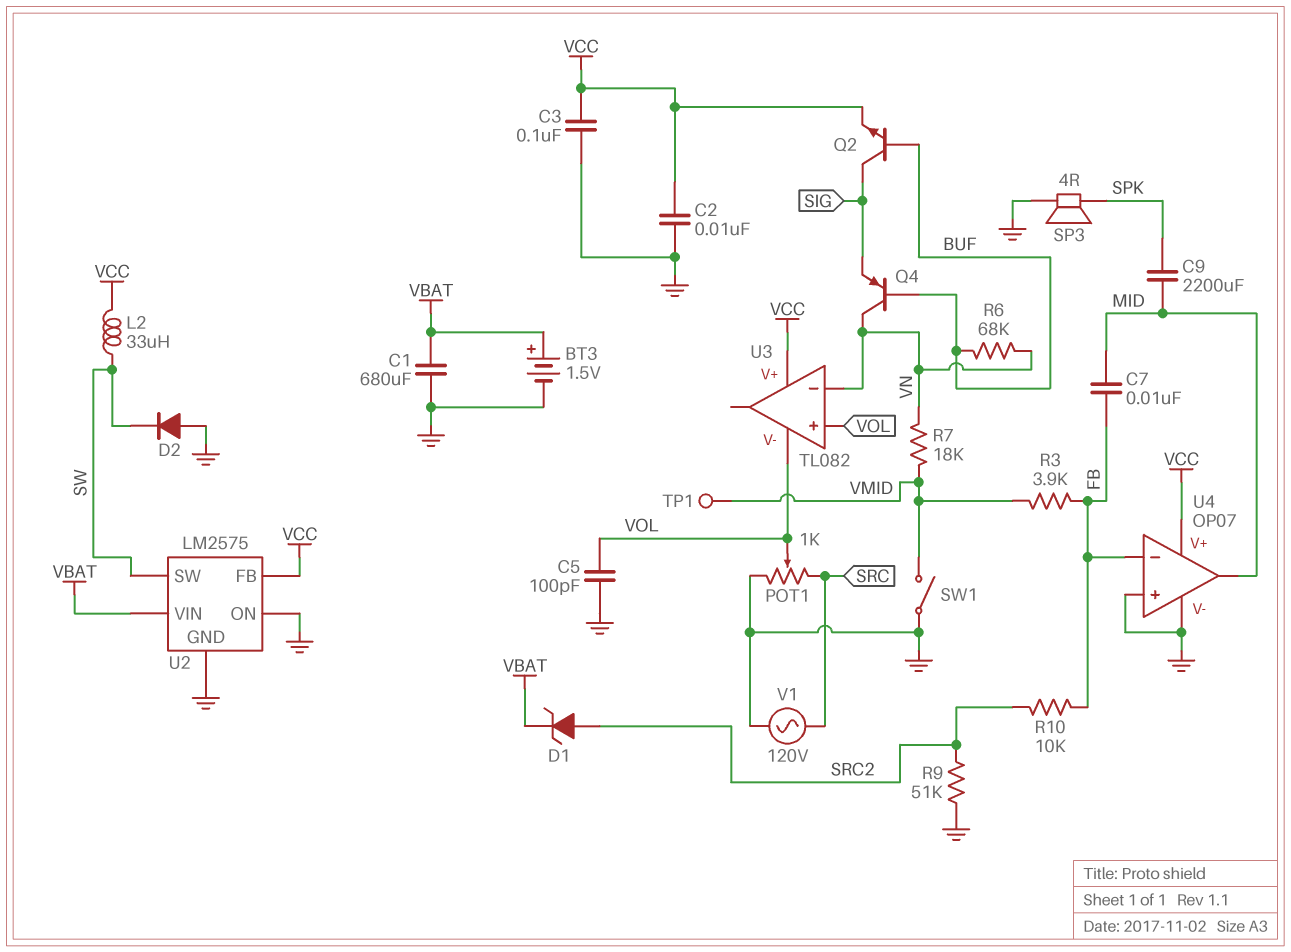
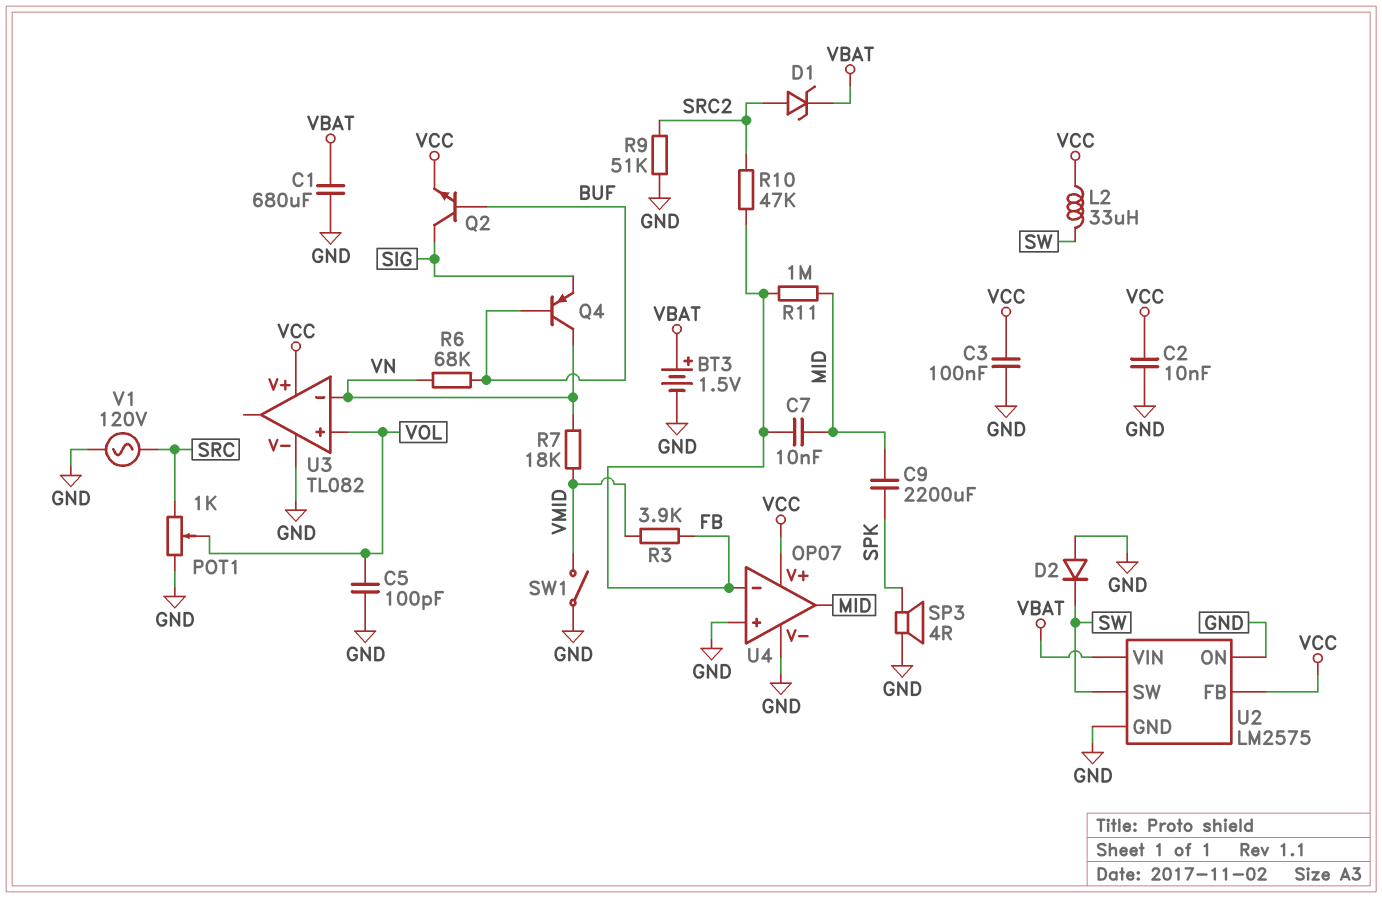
R10: 10k (FB, SRC2) -> 47k (FB, SRC2)
R11: none -> 1M (FB, MID)
TP1: test point (VMID) -> none
U3 pin V-: VOL -> GND

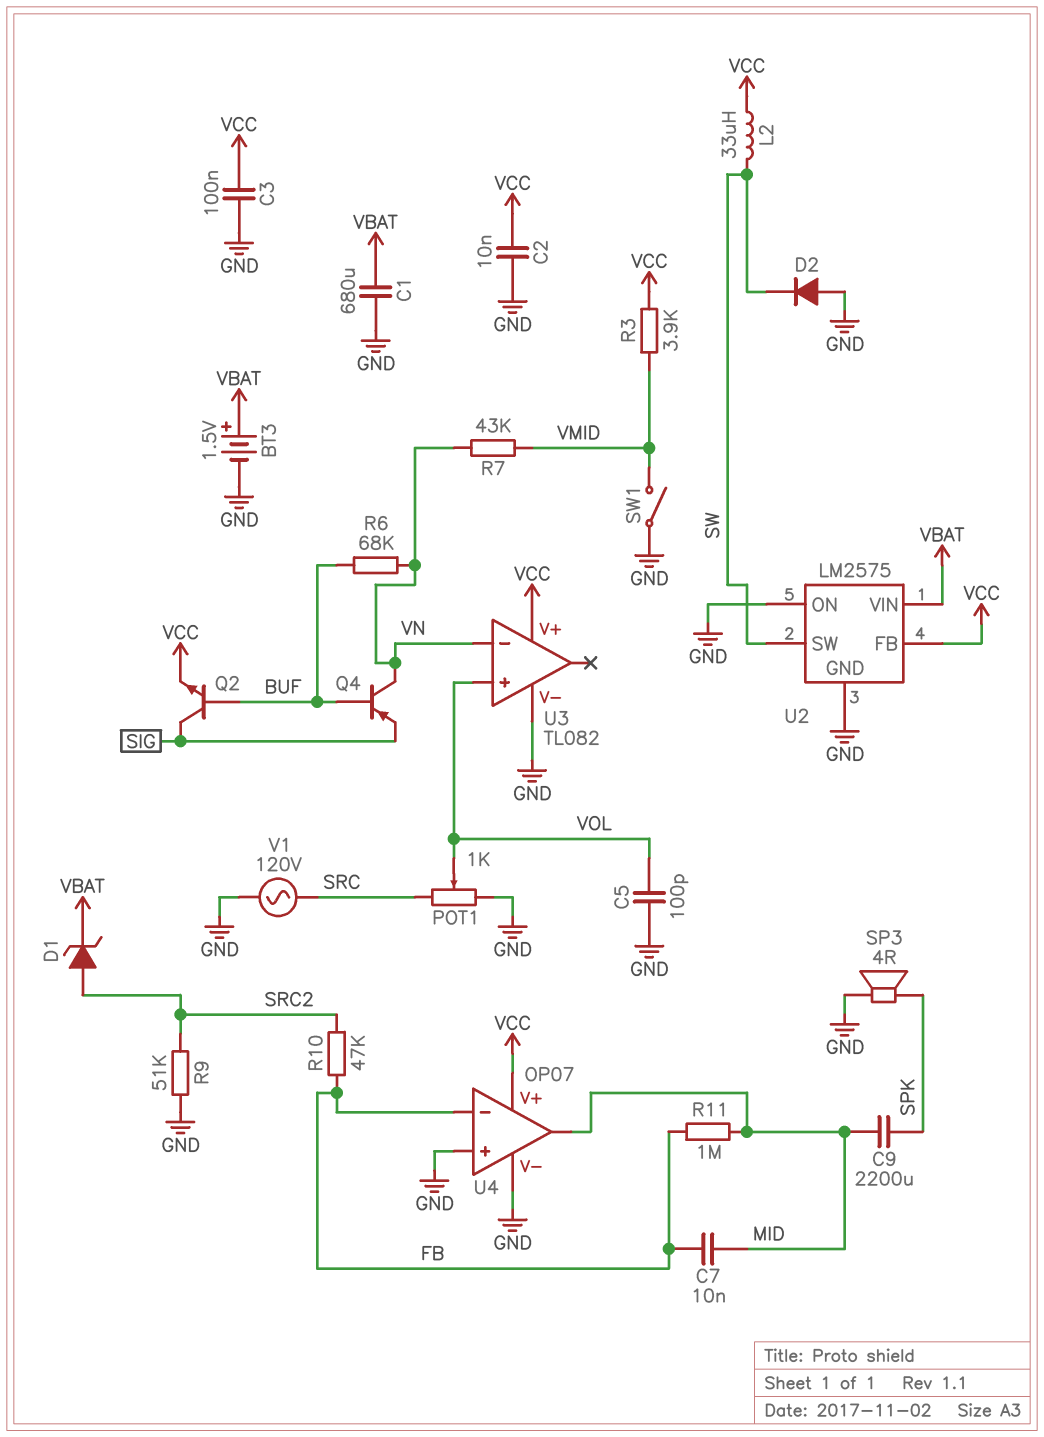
R3: 3.9k (FB, VMID) -> 3.9k (VCC, VMID)
R7: 18k (VMID, VN) -> 43k (VMID, VN)

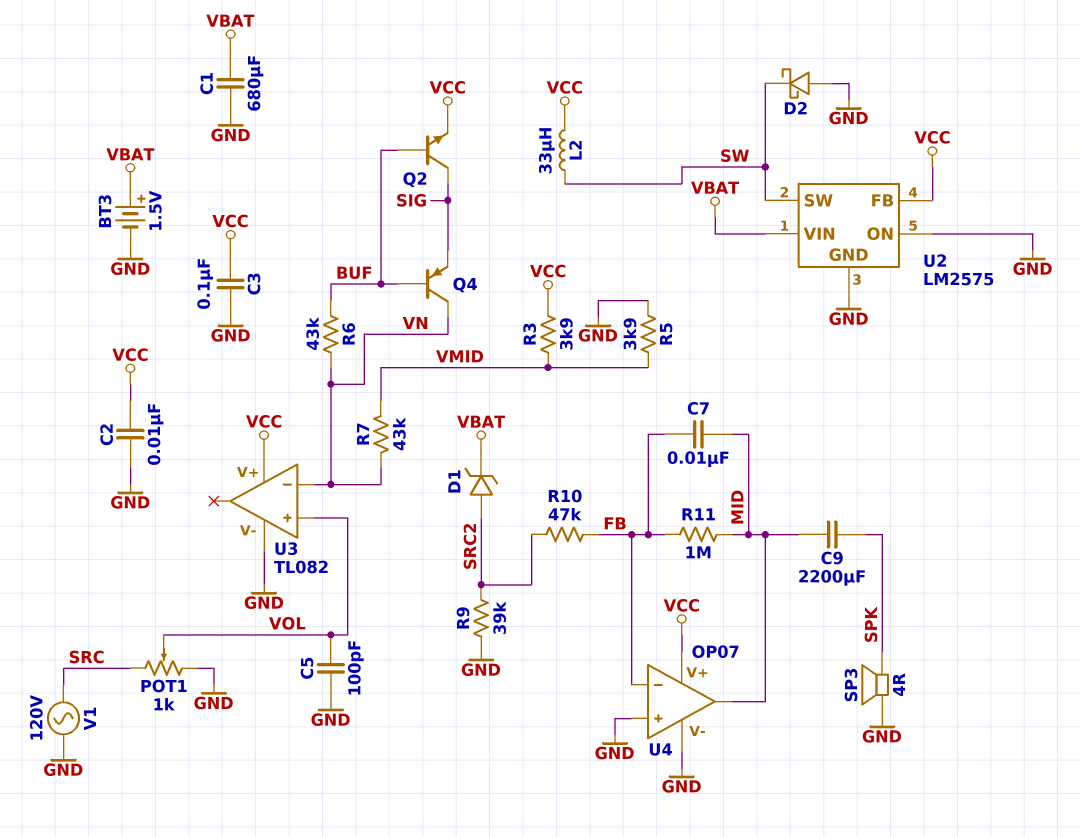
D2: diode (A GND, K SW) -> schottky (A GND, K SW)
R5: none -> 3.9k (GND, VMID)
R6: 68k (BUF, VN) -> 43k (BUF, VN)
R9: 51k (GND, SRC2) -> 39k (GND, SRC2)
SW1: switch (GND, VMID) -> none

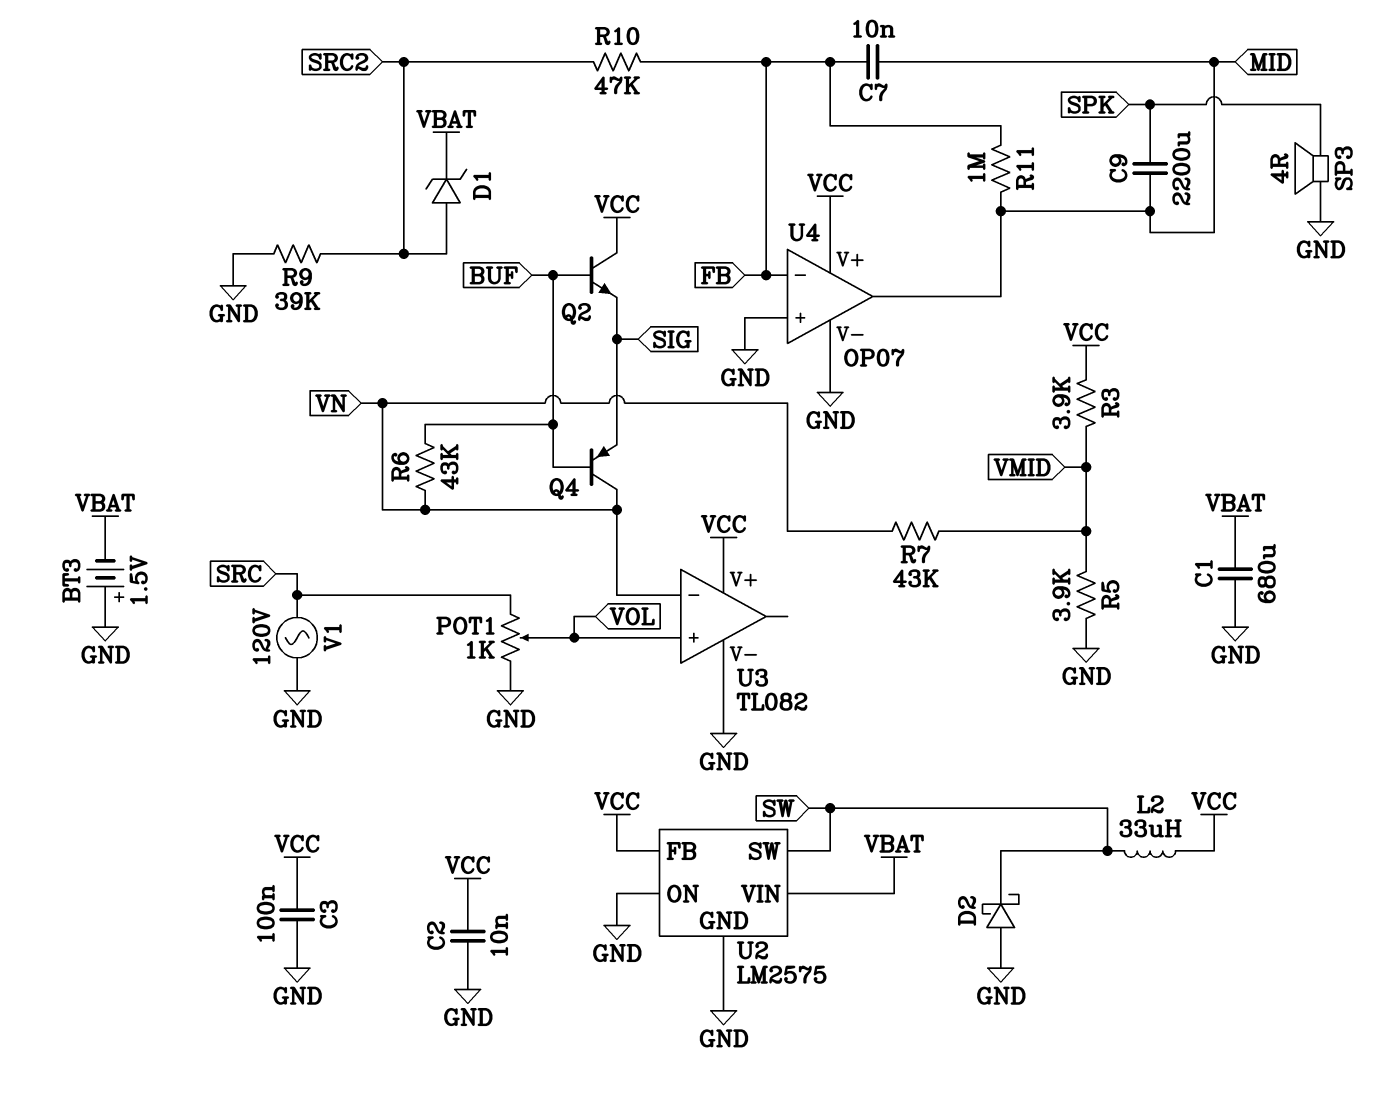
BT3: 1.5V (plus VBAT, minus GND) -> 1.5V (plus GND, minus VBAT)
C5: 100pF (GND, VOL) -> none
Q2: NPN (B BUF, C SIG, E VCC) -> NPN (B BUF, C VCC, E SIG)

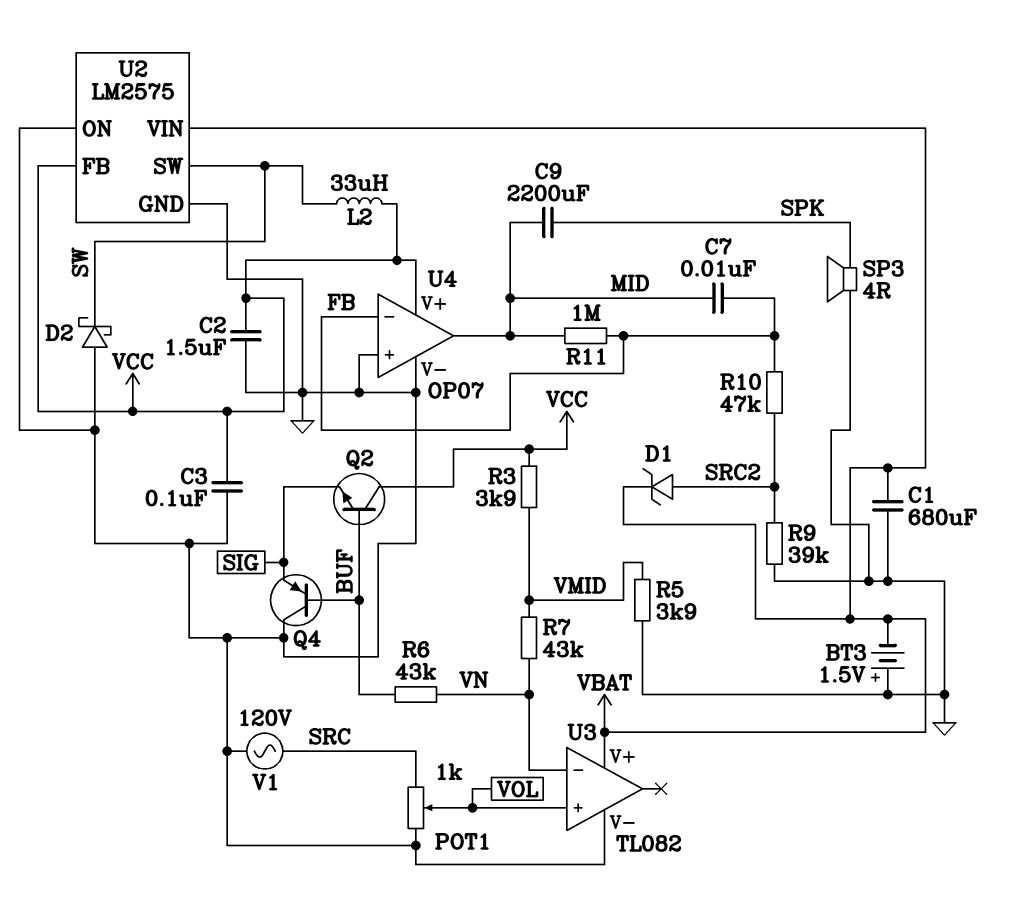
C2: 10nF (GND, VCC) -> 1.5uF (GND, VCC)
Q4: PNP (B BUF, C VN, E SIG) -> PNP (B BUF, C GND, E SIG)
U3 pin V+: VCC -> VBAT

